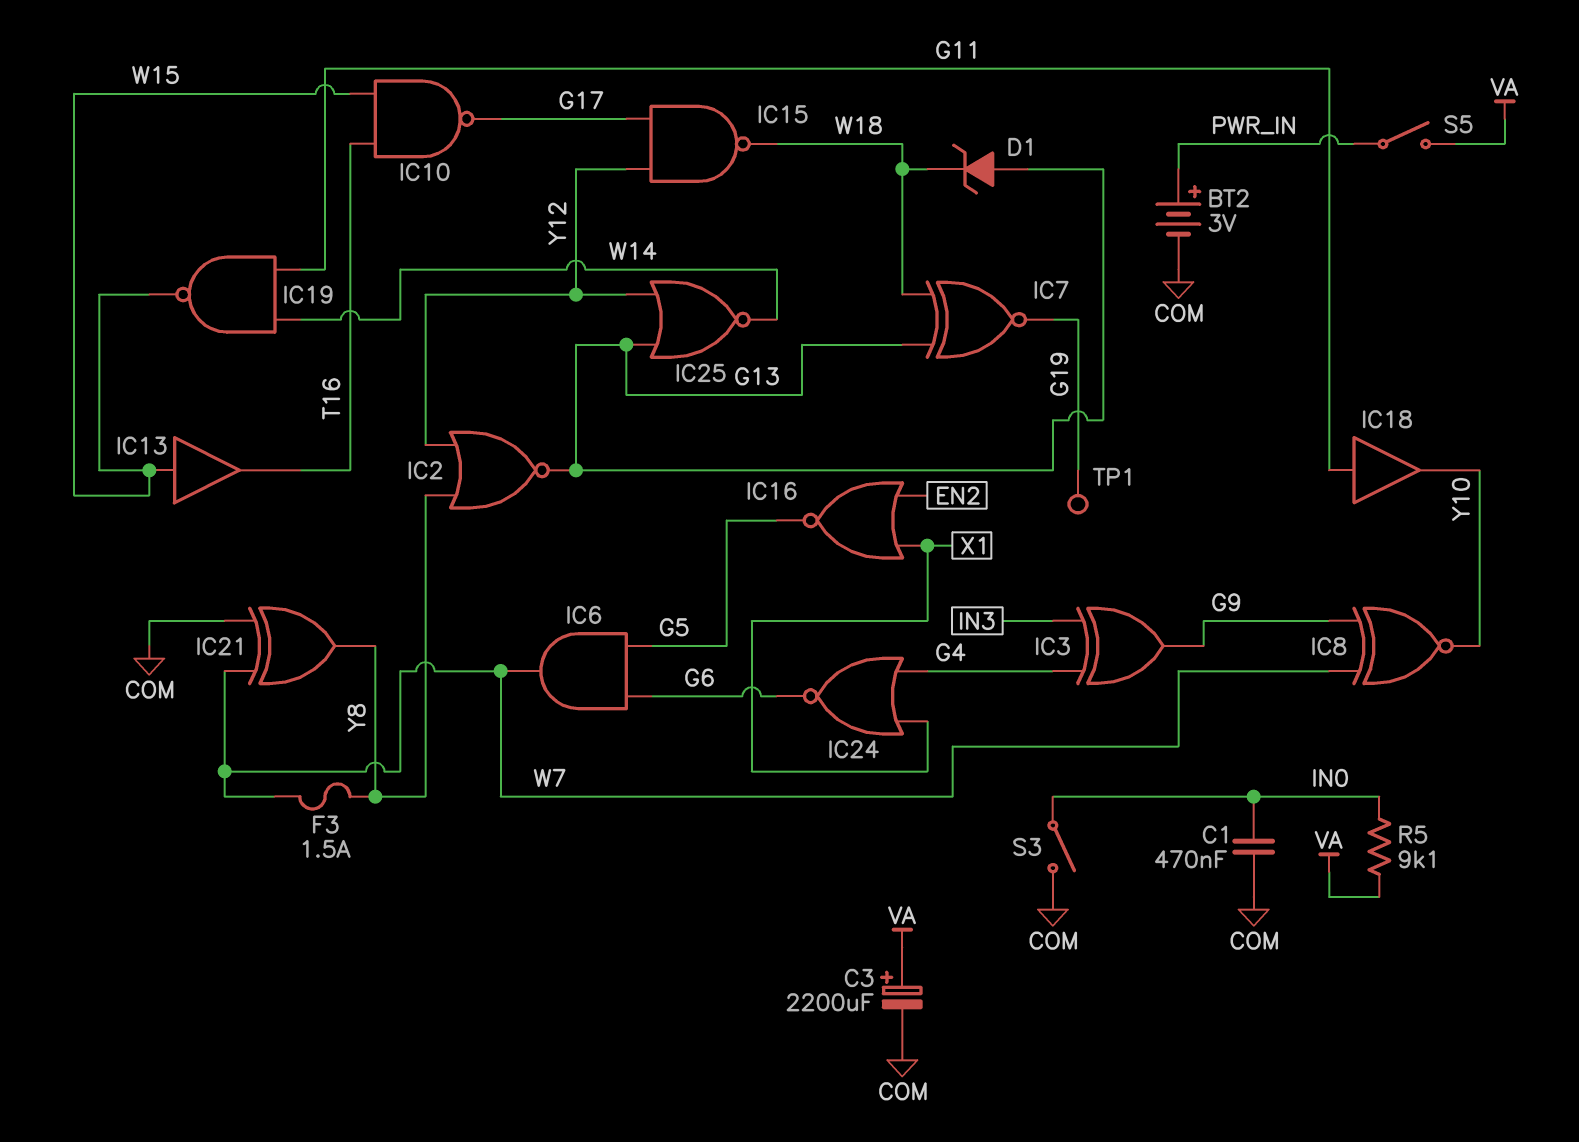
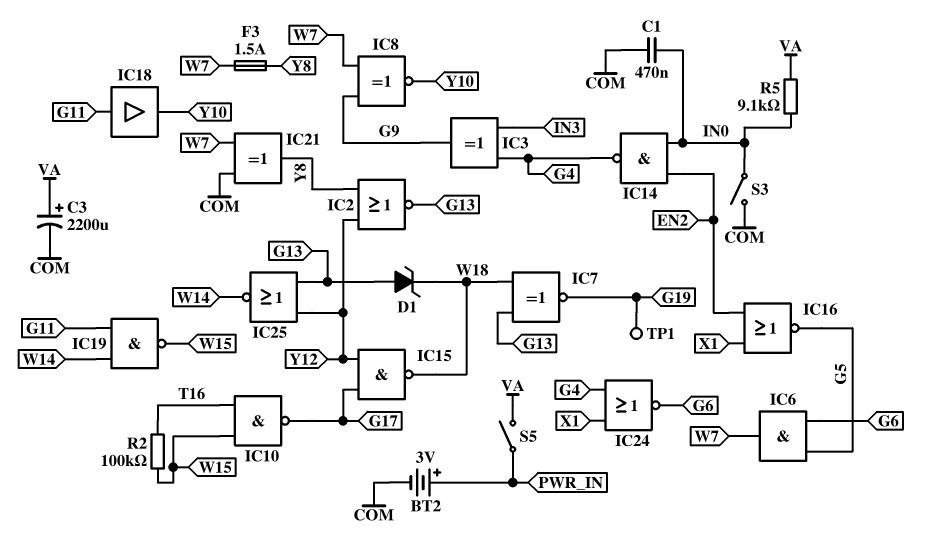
IC13: buffer (in W15, out T16) -> none
IC14: none -> NAND (in EN2, in IN0, out G4)
R2: none -> 100k (T16, W15)

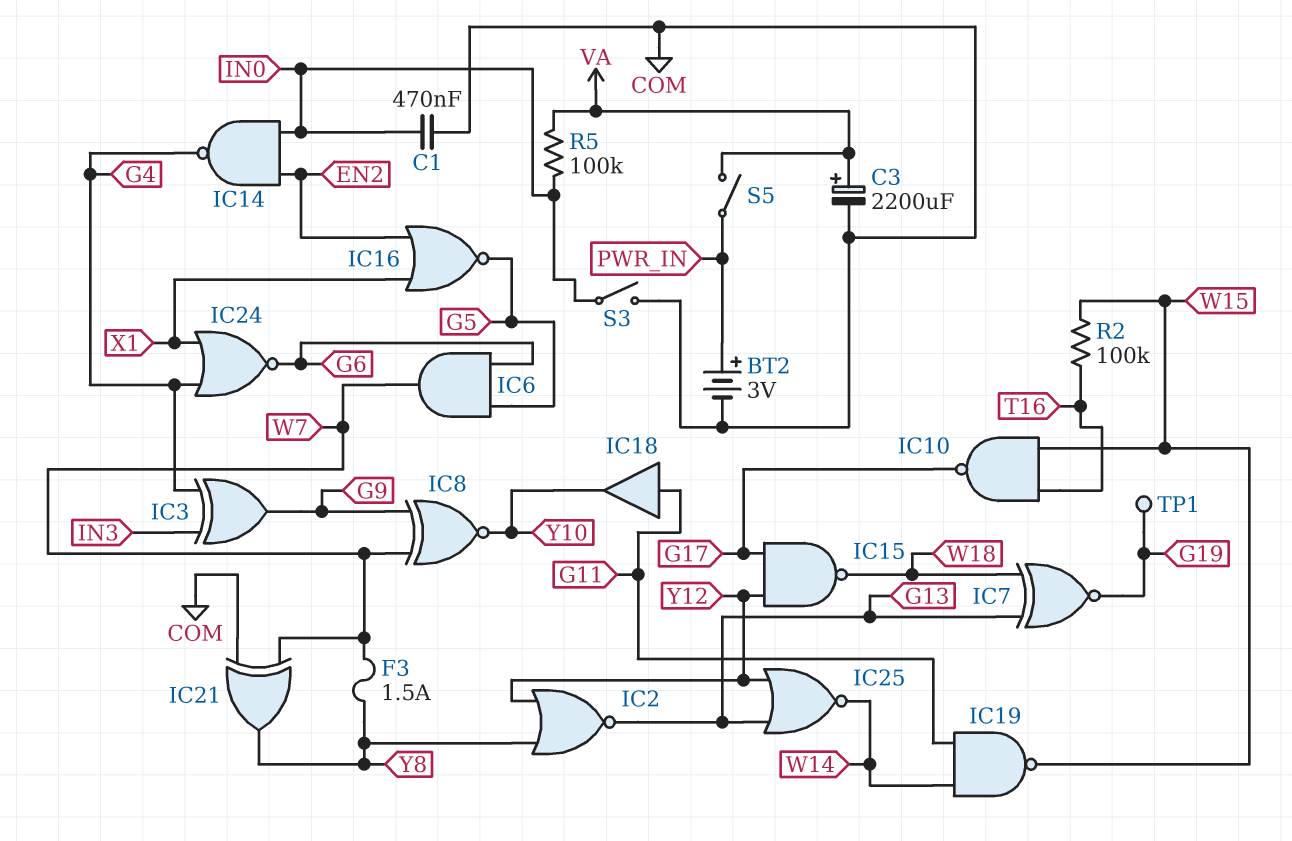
D1: zener (A G13, K W18) -> none
R5: 9.1k (IN0, VA) -> 100k (IN0, VA)

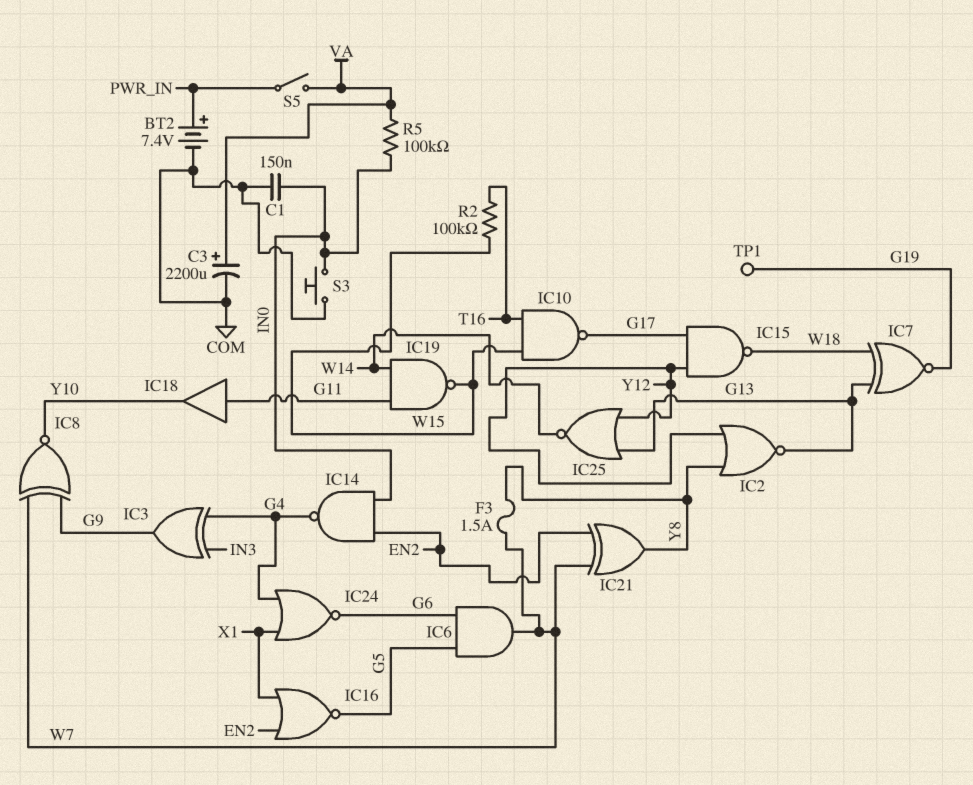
BT2: 3V (plus PWR_IN, minus COM) -> 7.4V (plus PWR_IN, minus COM)
C1: 470nF (COM, IN0) -> 150nF (COM, IN0)
IC21: XOR (in COM, in W7, out Y8) -> XOR (in EN2, in W7, out Y8)
S3: switch (COM, IN0) -> button (COM, IN0)

